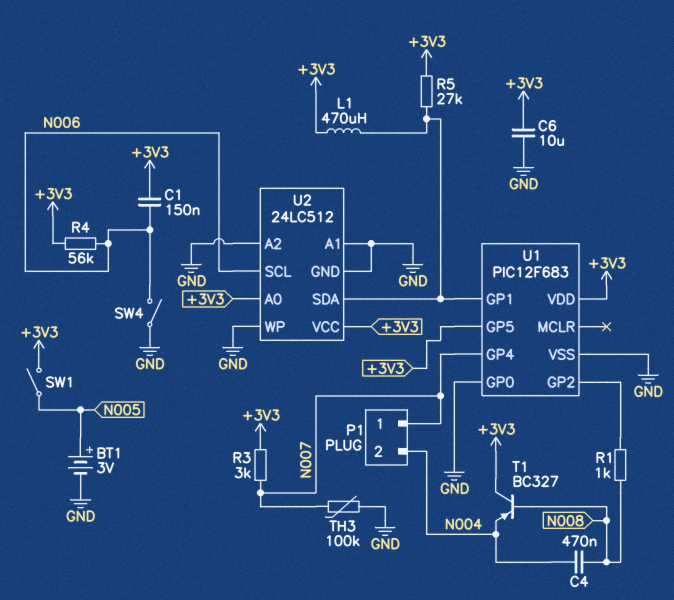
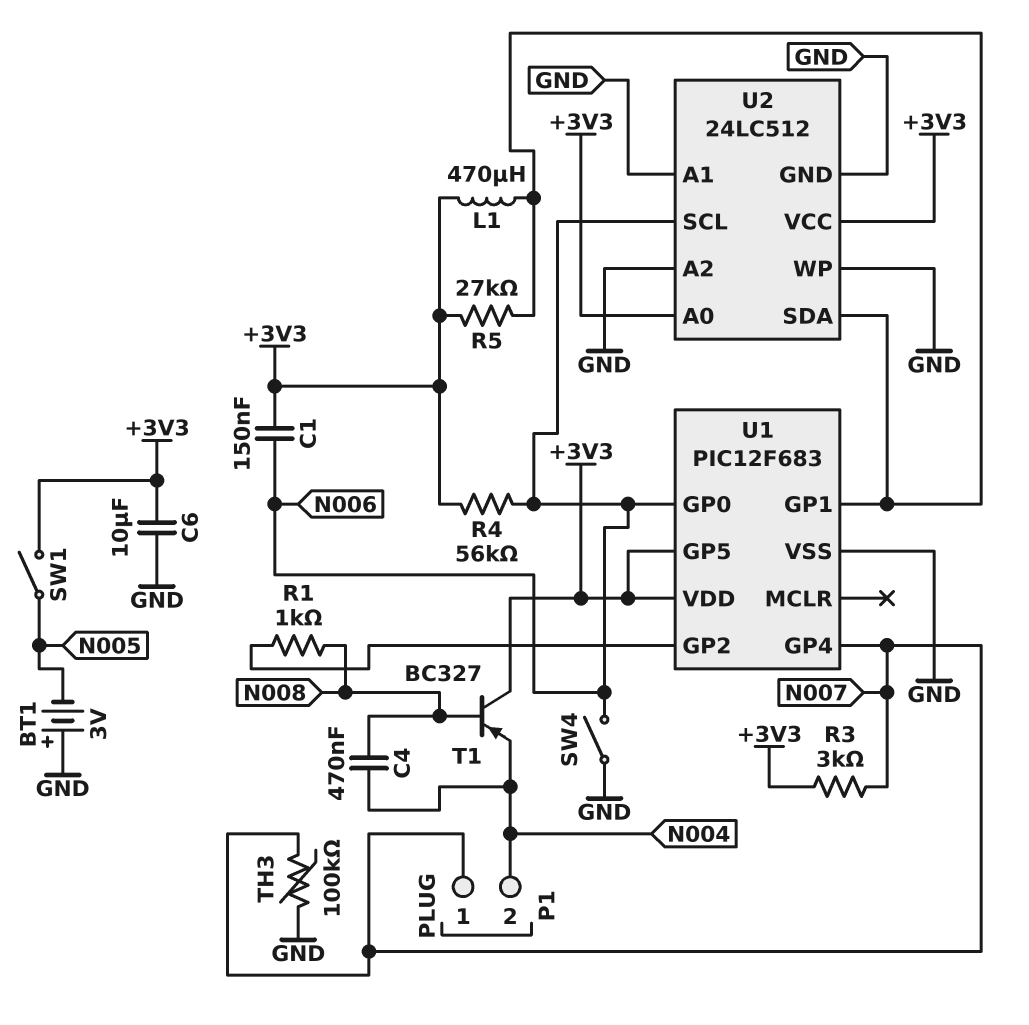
BT1: 3V (plus N005, minus GND) -> 3V (plus GND, minus N005)
U1 pin GP0: GND -> N006

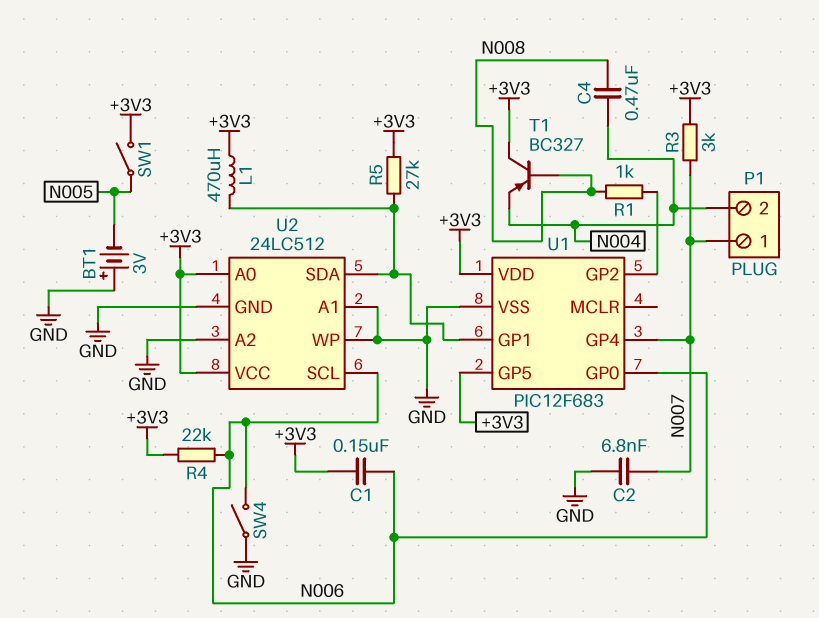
C2: none -> 6.8nF (GND, N007)
C6: 10uF (+3V3, GND) -> none
R4: 56k (+3V3, N006) -> 22k (+3V3, N006)
TH3: 100k (GND, N007) -> none

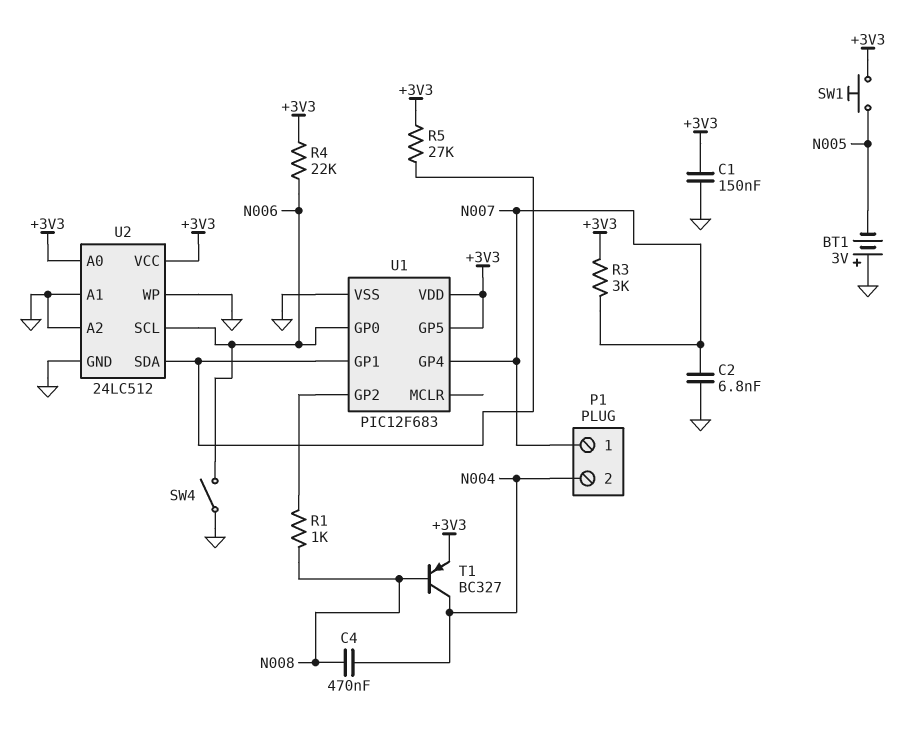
C1: 150nF (+3V3, N006) -> 150nF (+3V3, GND)
L1: 470uH (+3V3, U1/GP1) -> none
SW1: switch (+3V3, N005) -> button (+3V3, N005)
T1: PNP BC327 (B N008, C +3V3, E N004) -> PNP BC327 (B N008, C N004, E +3V3)

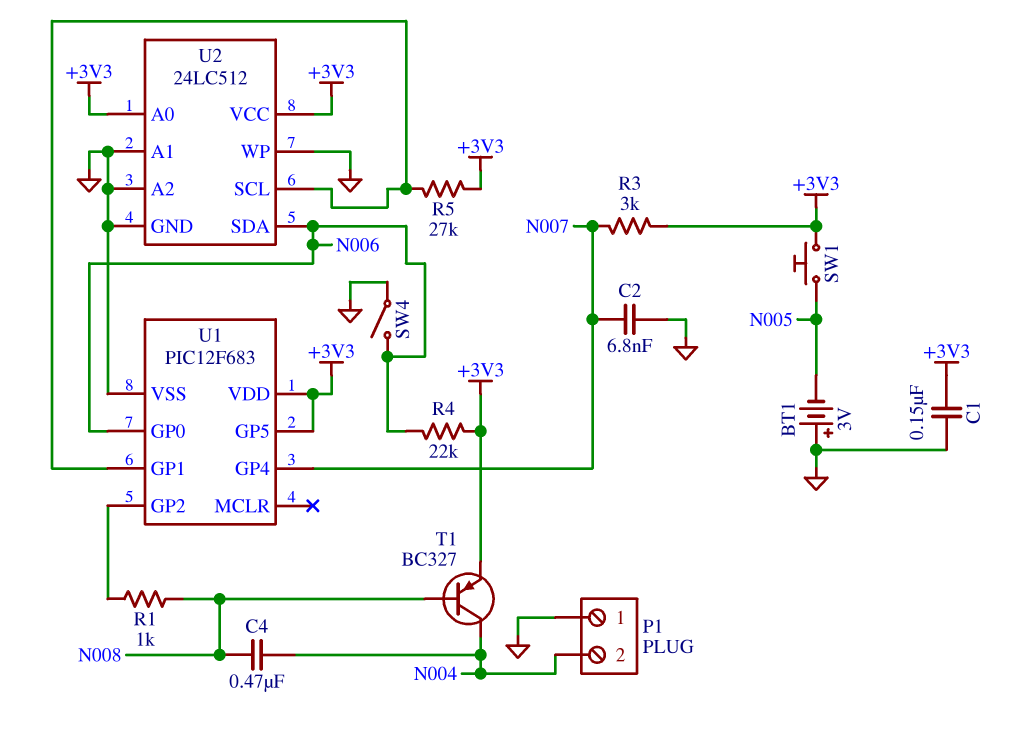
P1 pin 1: N007 -> GND
U2 pin SCL: N006 -> U1/GP1
U2 pin SDA: U1/GP1 -> N006

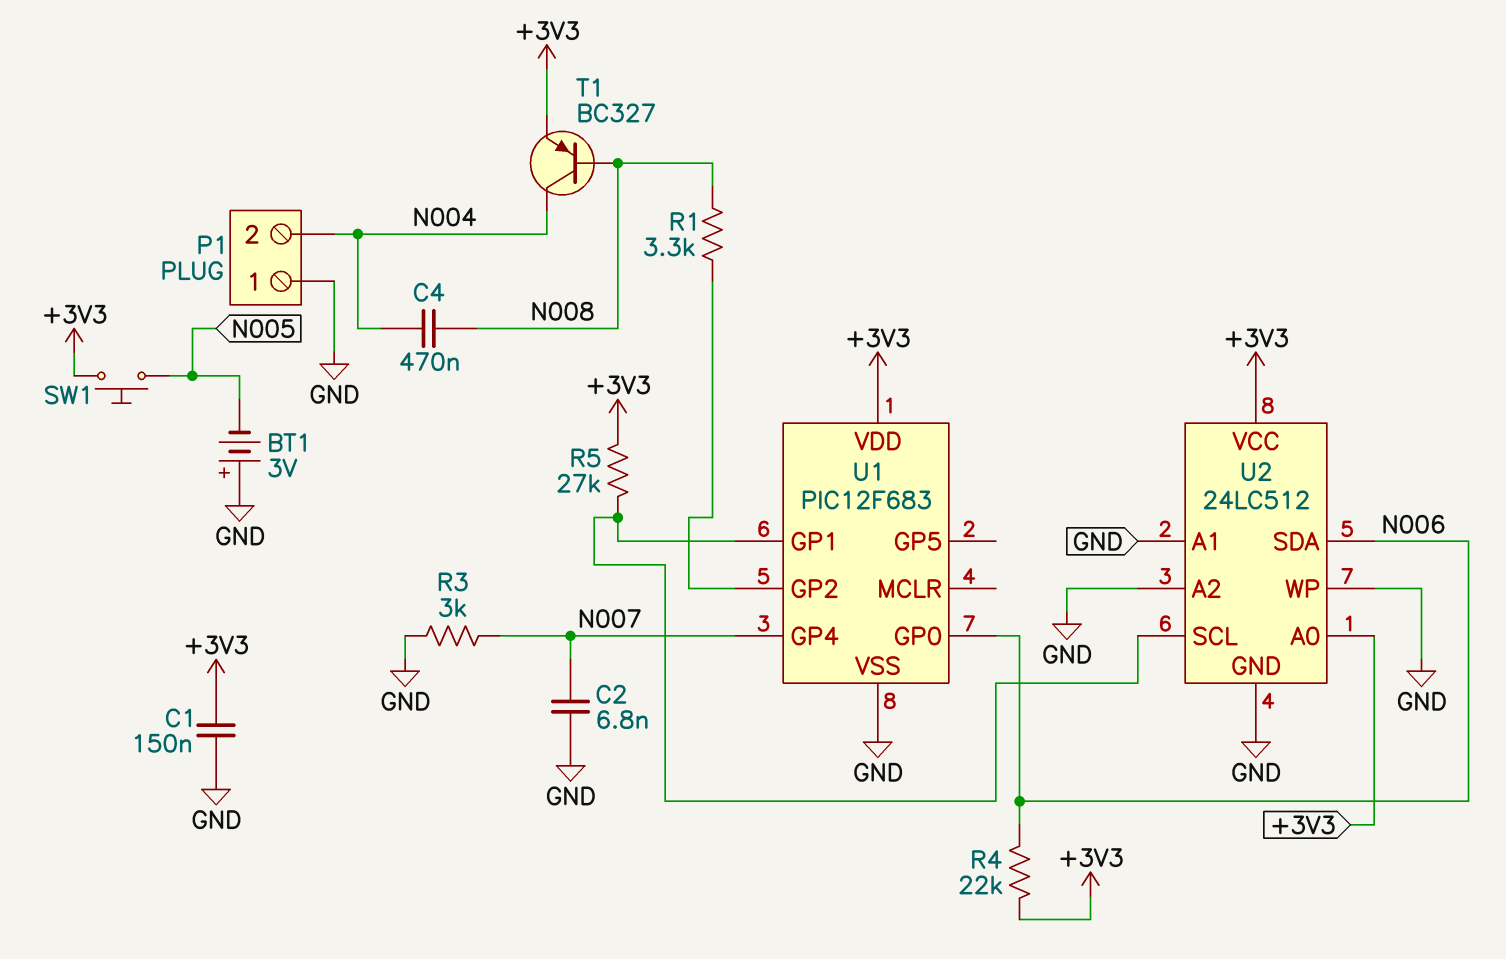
R1: 1k (N008, U1/GP2) -> 3.3k (N008, U1/GP2)
R3: 3k (+3V3, N007) -> 3k (GND, N007)
SW4: switch (GND, N006) -> none
U1 pin GP5: +3V3 -> none

